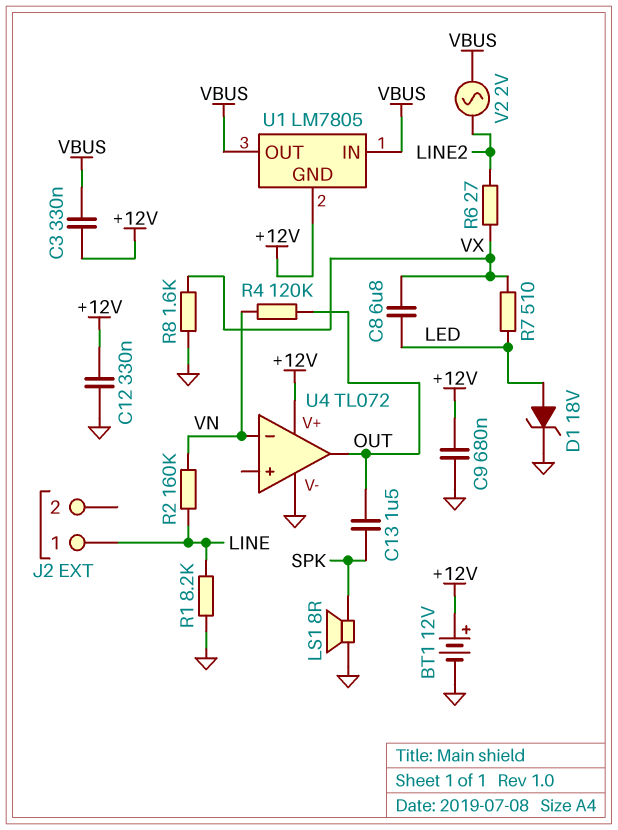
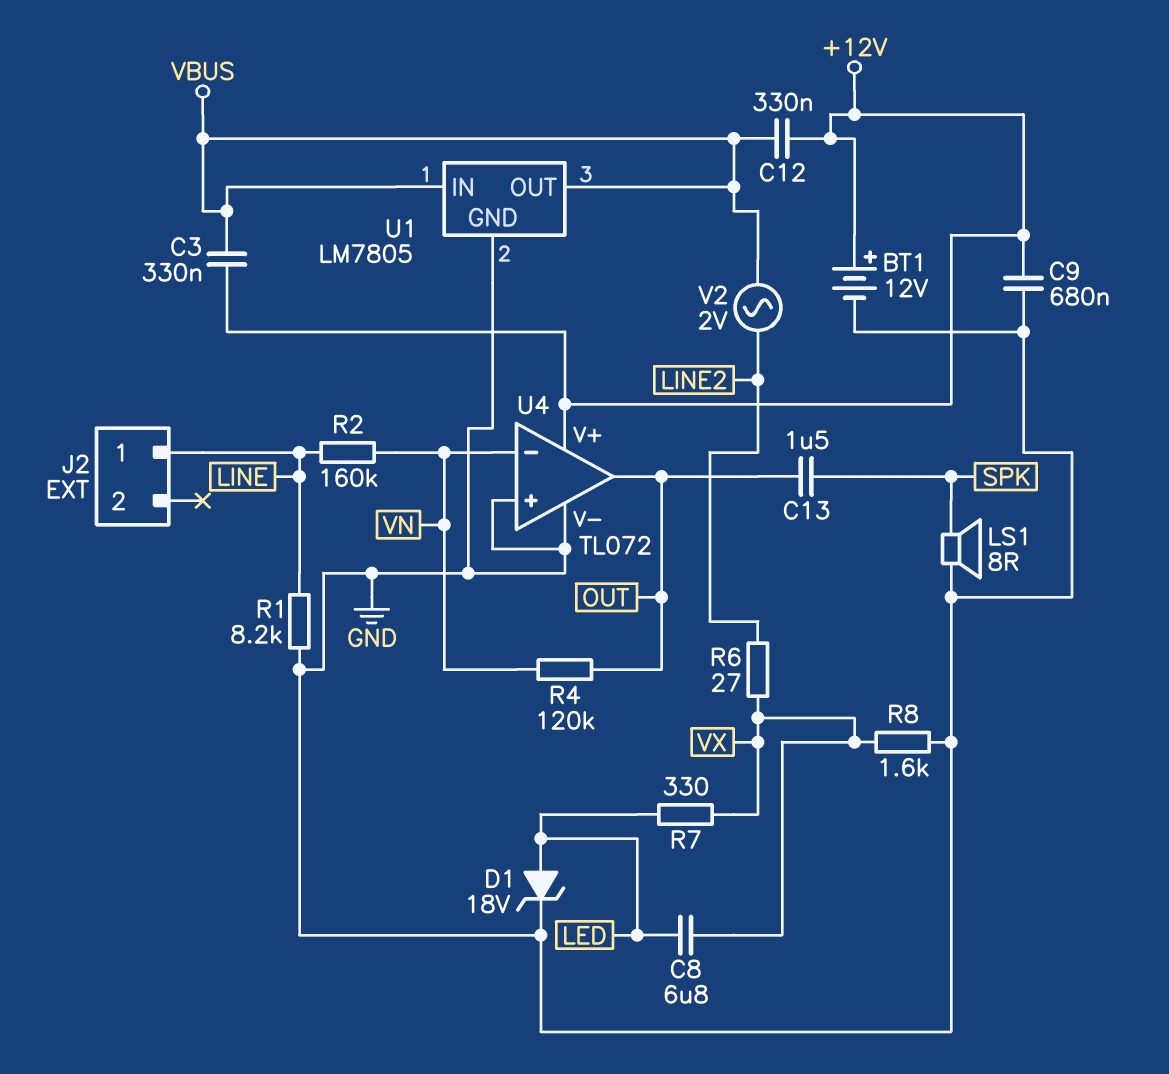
C12: 330nF (+12V, GND) -> 330nF (+12V, VBUS)
R7: 510 (LED, VX) -> 330 (LED, VX)
U1 pin GND: +12V -> GND
U4 pin in+: none -> GND

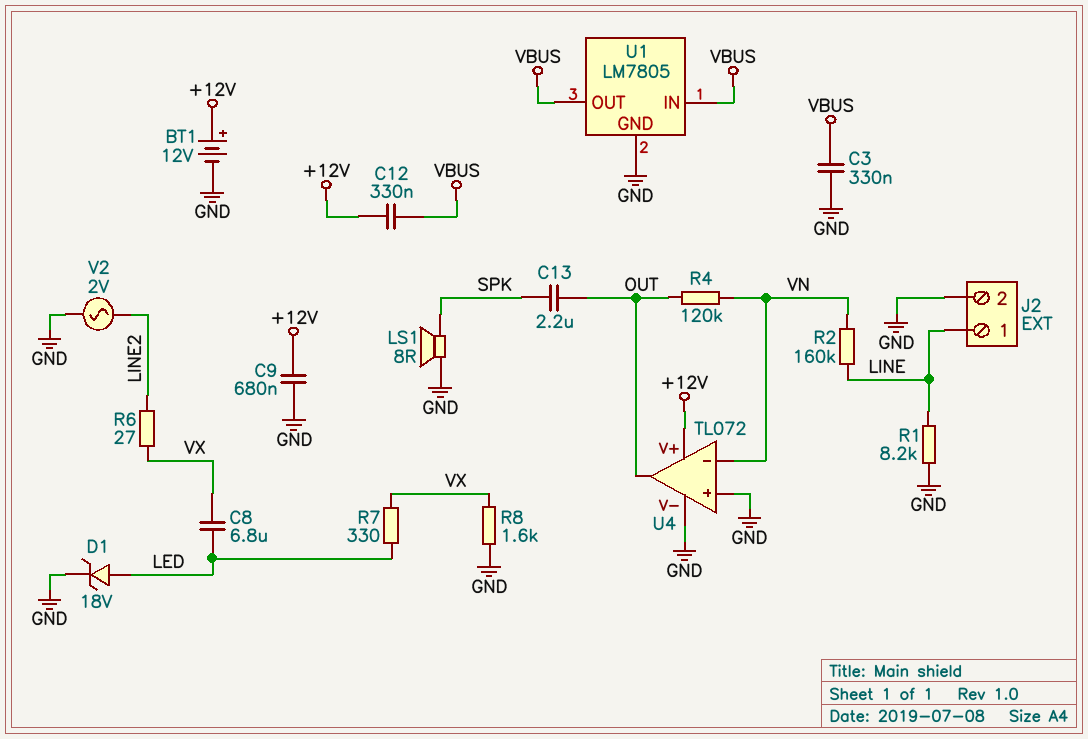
C3: 330nF (+12V, VBUS) -> 330nF (GND, VBUS)
C13: 1.5uF (OUT, SPK) -> 2.2uF (OUT, SPK)
J2 pin 2: none -> GND
V2: AC 2V (LINE2, VBUS) -> AC 2V (GND, LINE2)

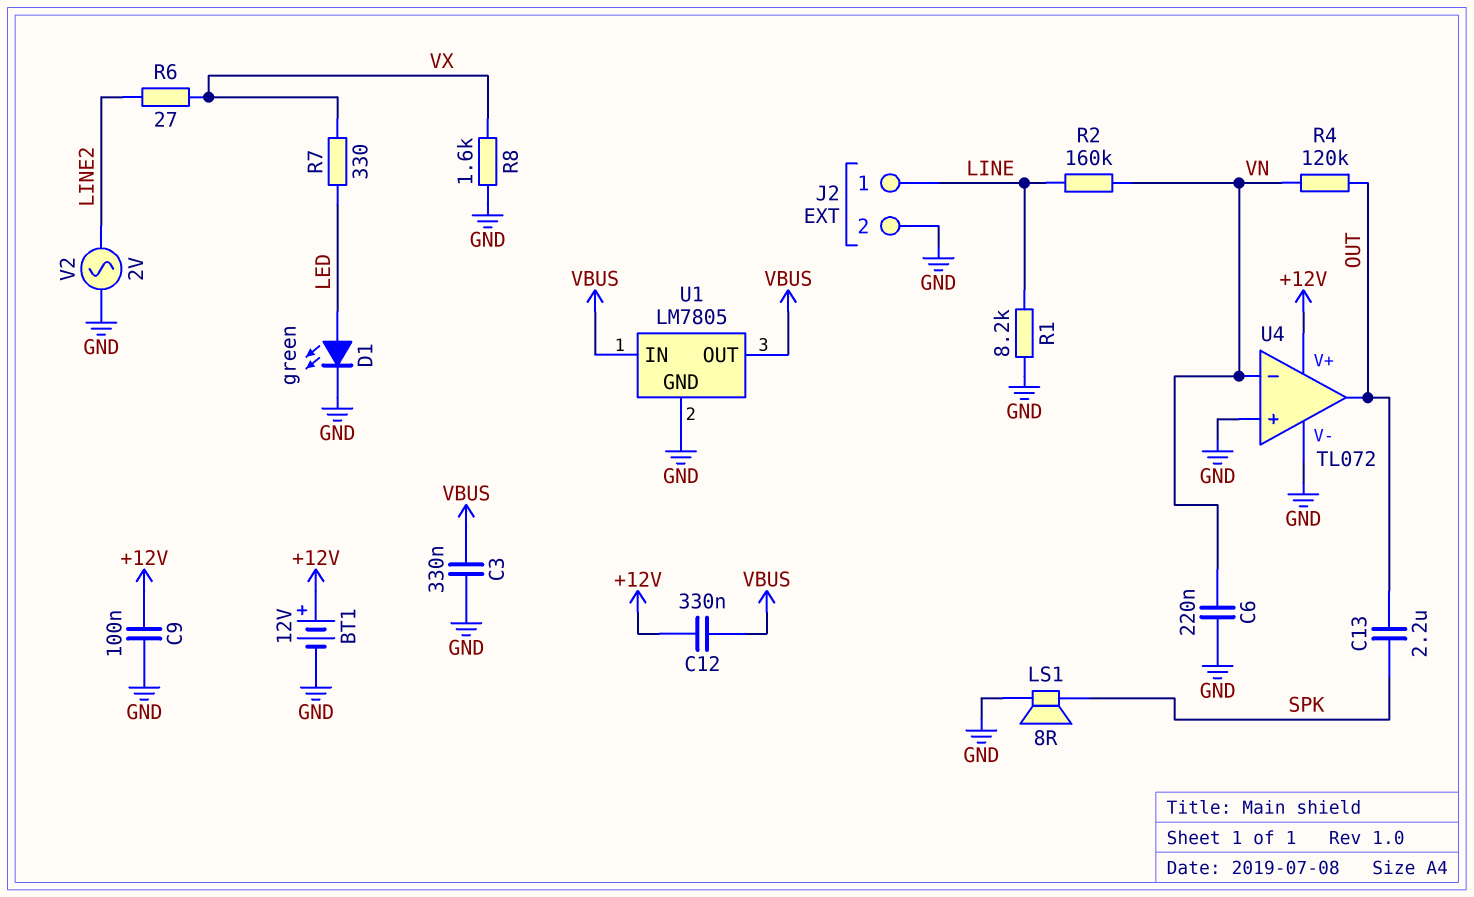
C6: none -> 220nF (GND, VN)
C8: 6.8uF (LED, VX) -> none
C9: 680nF (+12V, GND) -> 100nF (+12V, GND)
D1: zener 18V (A LED, K GND) -> LED green (A LED, K GND)

